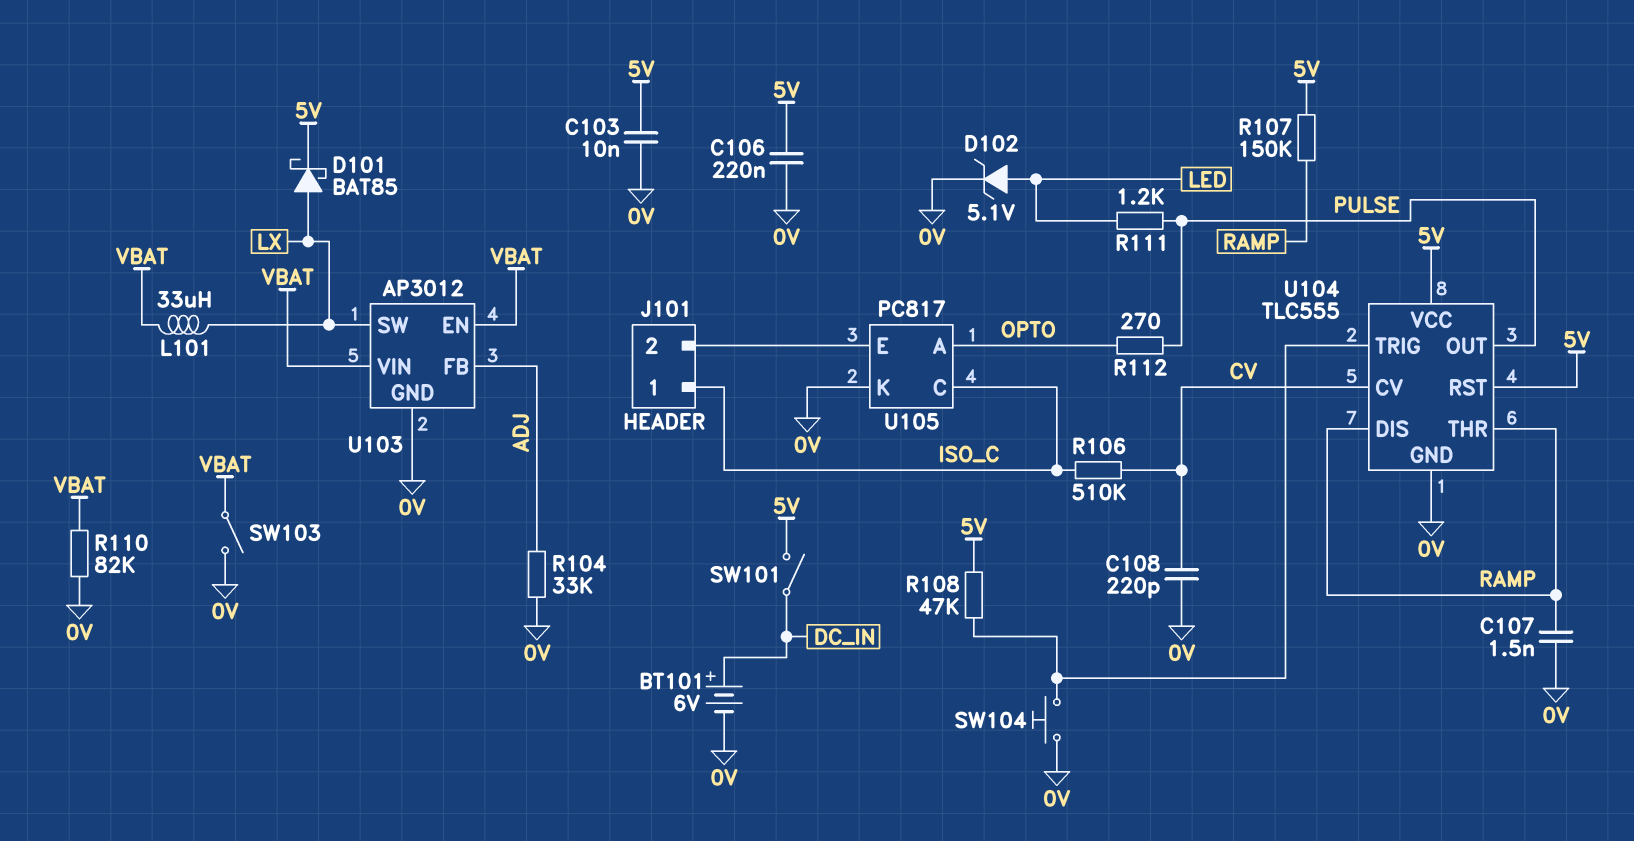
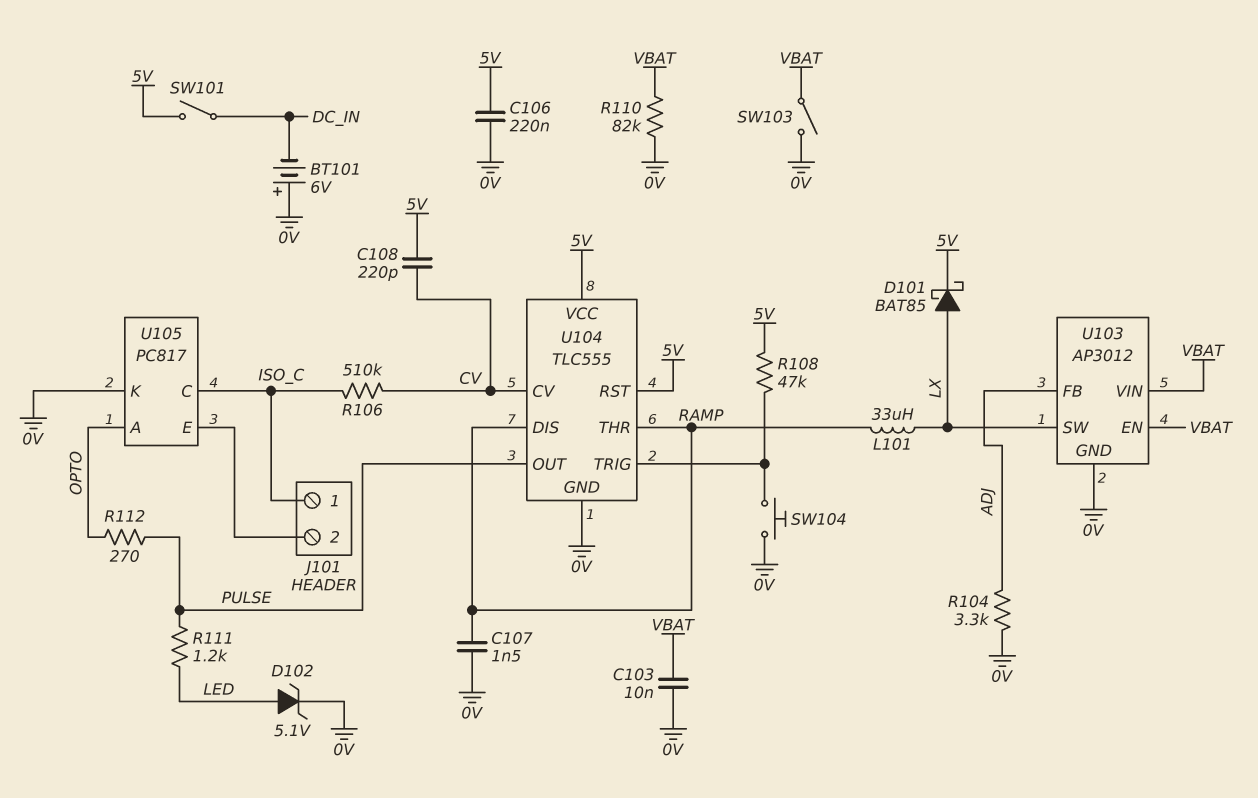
BT101: 6V (plus DC_IN, minus 0V) -> 6V (plus 0V, minus DC_IN)
C103: 10nF (0V, 5V) -> 10nF (0V, VBAT)
C108: 220pF (0V, CV) -> 220pF (5V, CV)
L101: 33uH (LX, VBAT) -> 33uH (LX, RAMP)
R104: 33k (0V, ADJ) -> 3.3k (0V, ADJ)
R107: 150k (5V, RAMP) -> none

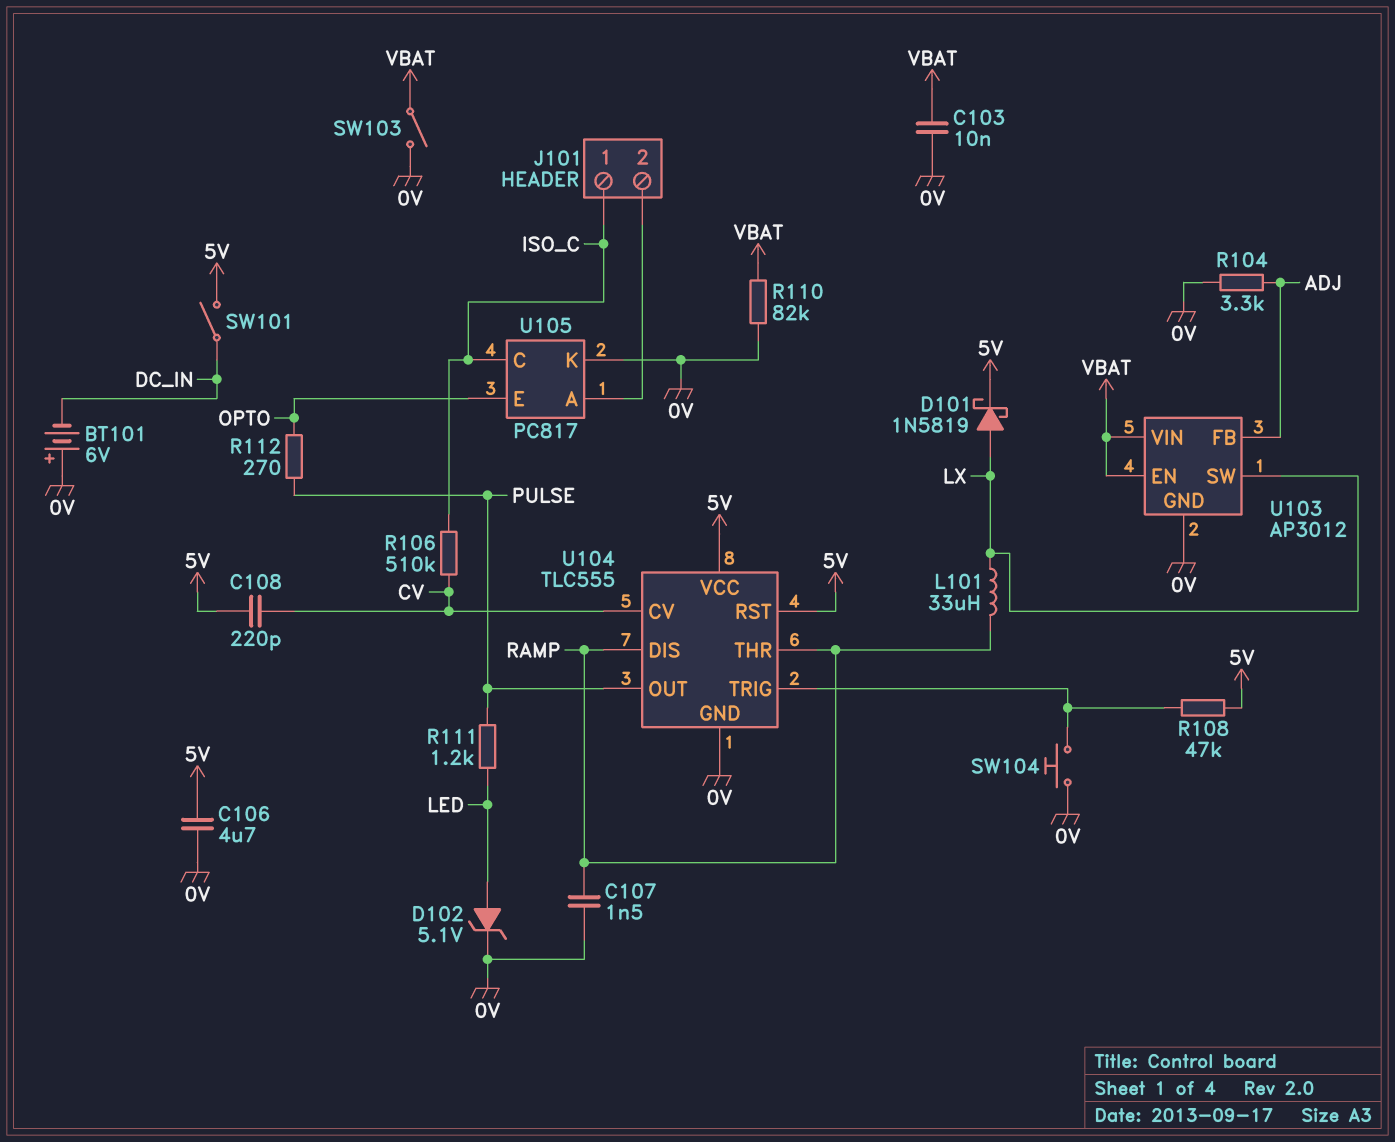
C106: 220nF (0V, 5V) -> 4.7uF (0V, 5V)
D101: schottky BAT85 (A LX, K 5V) -> schottky 1N5819 (A LX, K 5V)
U105 pin A: OPTO -> J101/2
U105 pin E: J101/2 -> OPTO

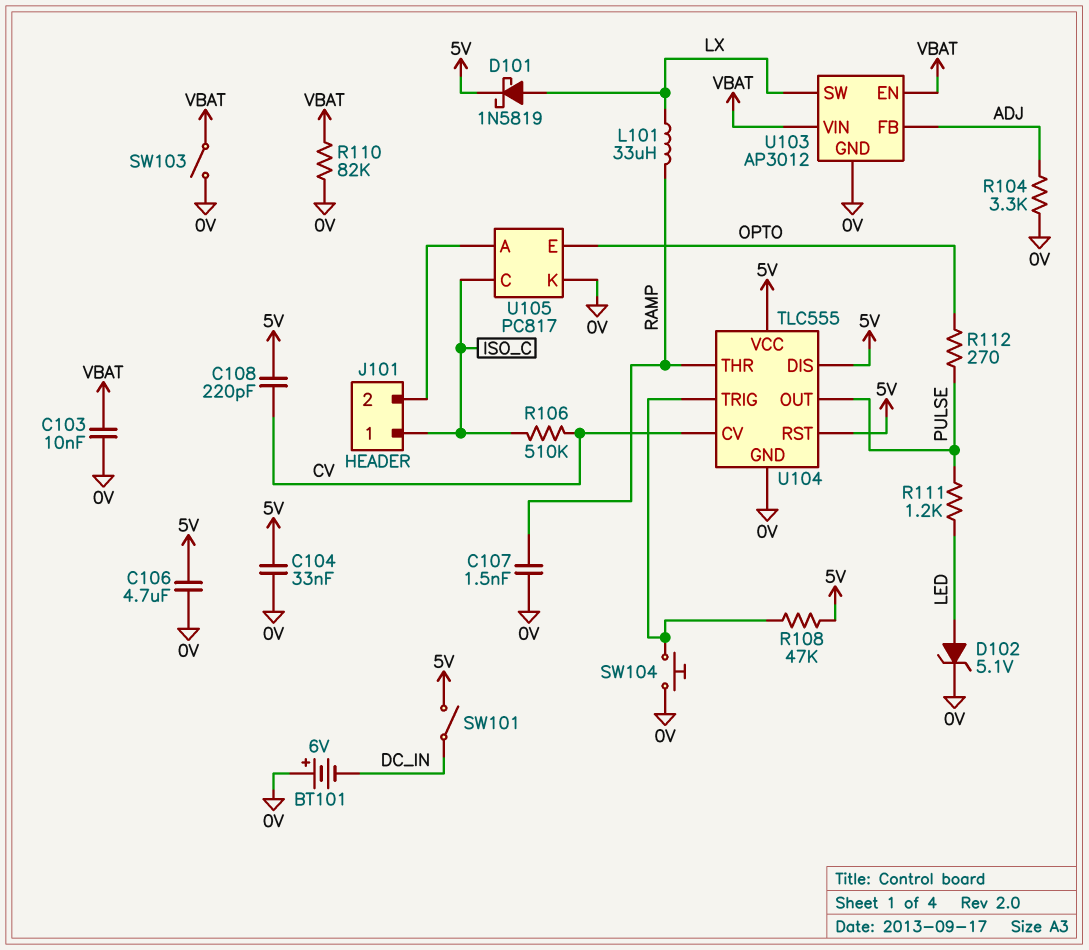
C104: none -> 33nF (0V, 5V)
U104 pin DIS: RAMP -> 5V

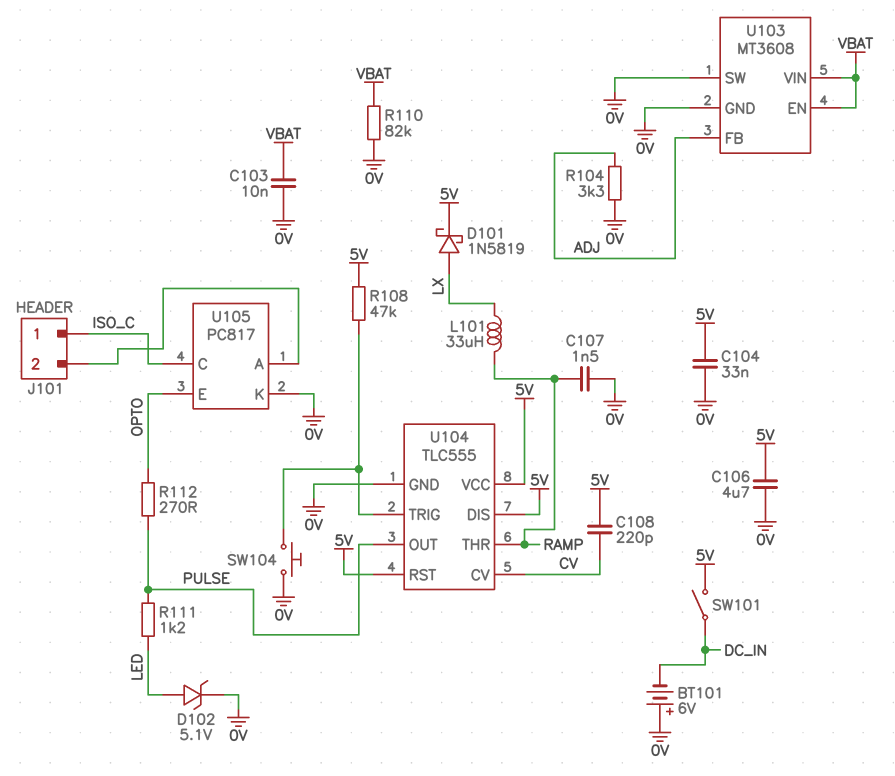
R106: 510k (CV, ISO_C) -> none
SW103: switch (0V, VBAT) -> none
U103: AP3012 -> MT3608
U103 pin SW: LX -> 0V

